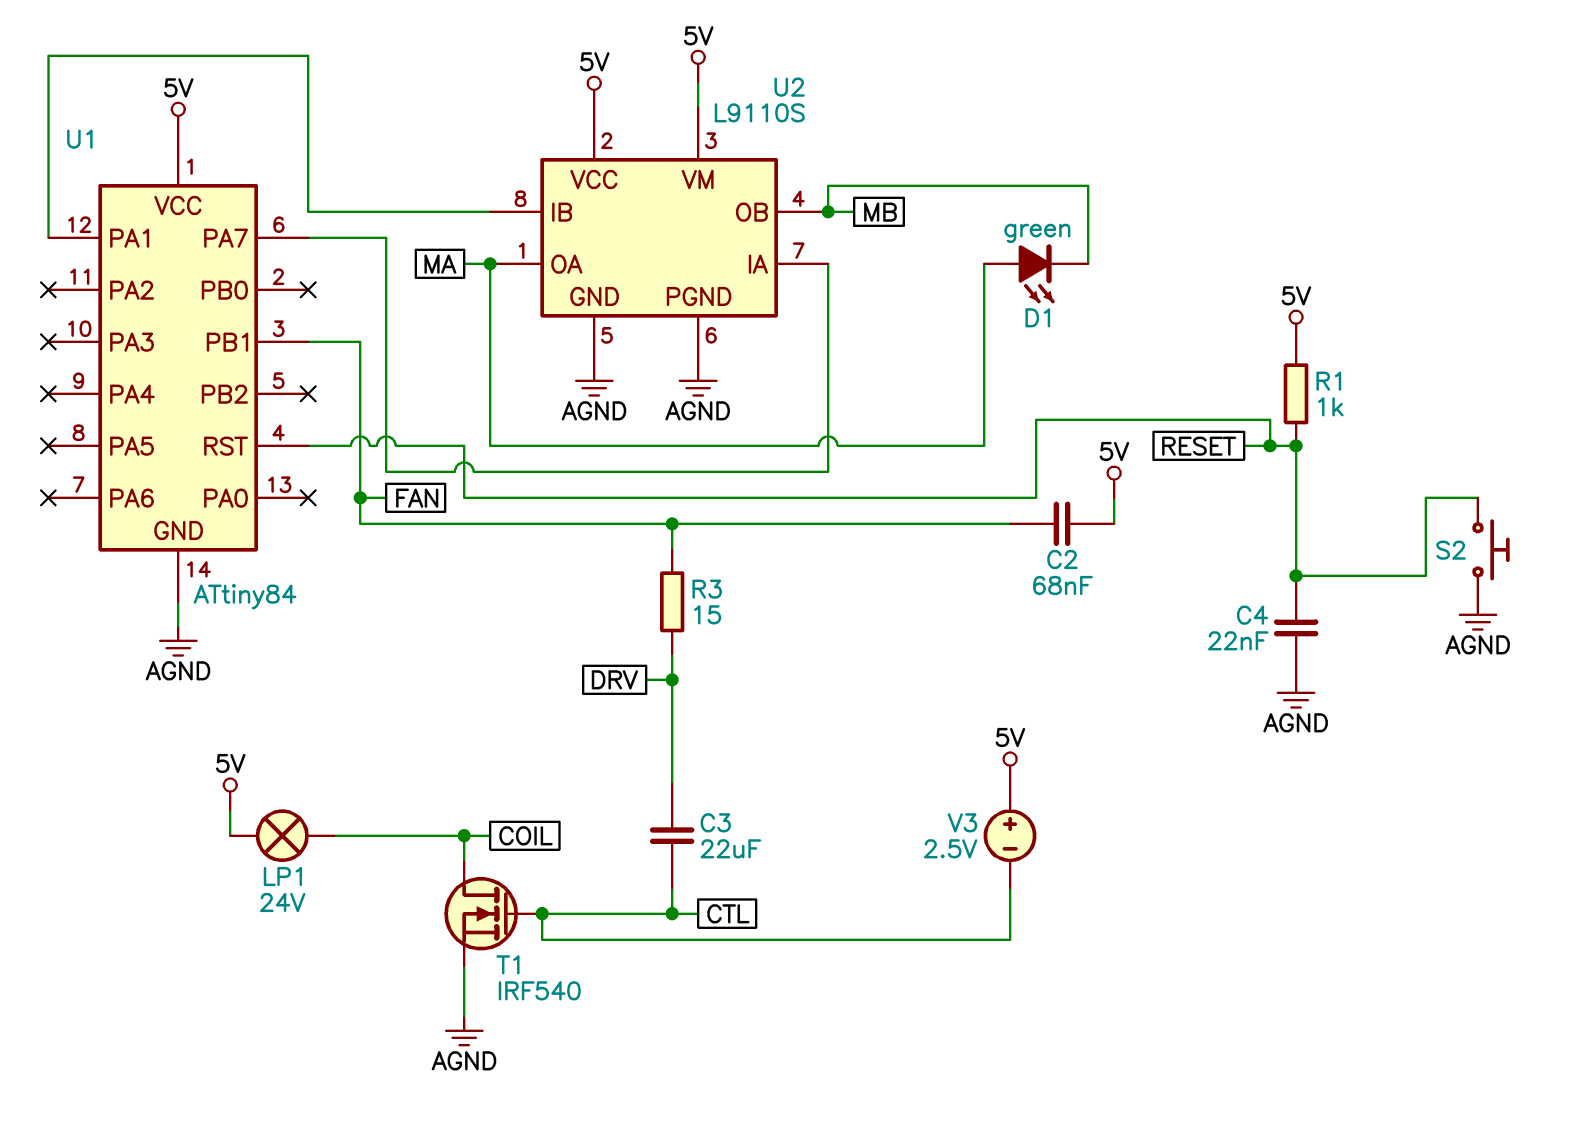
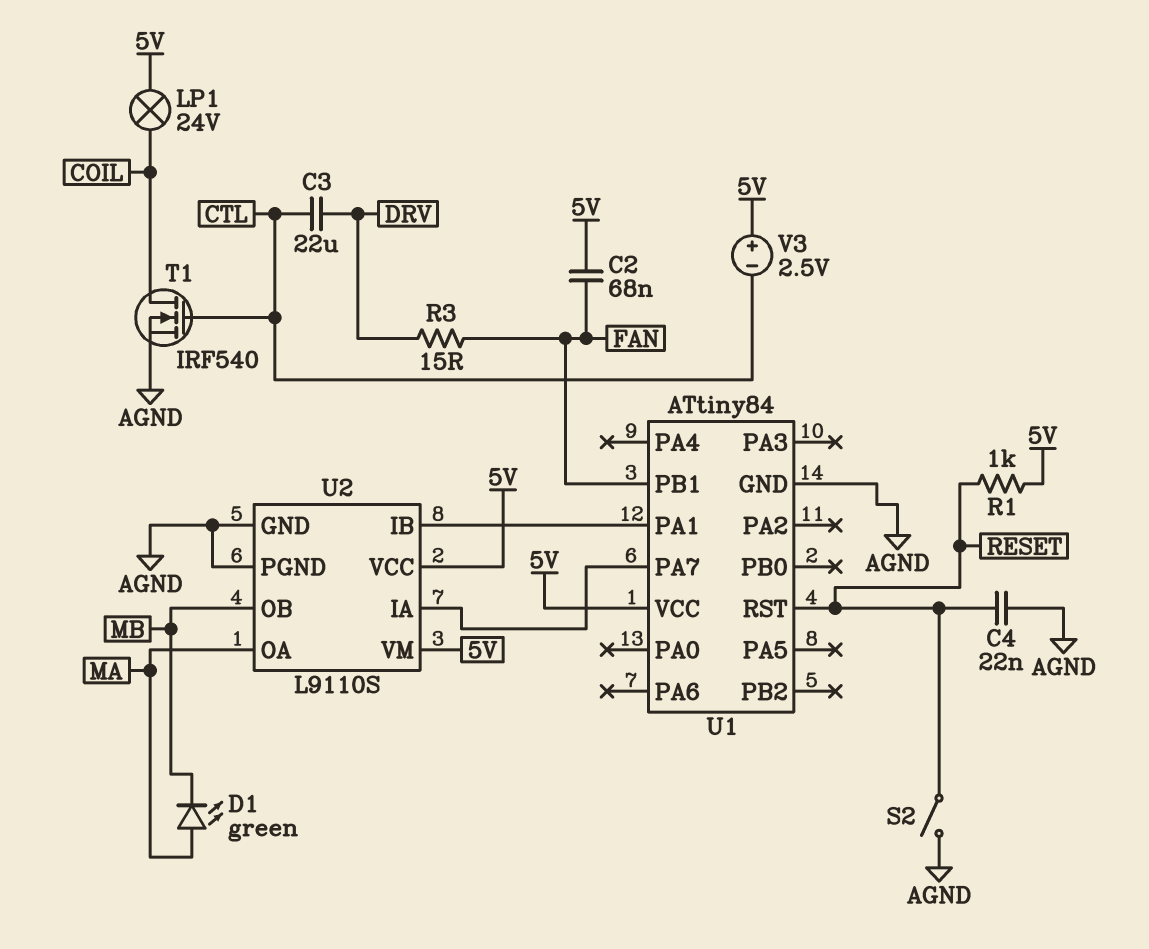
S2: button (AGND, RESET) -> switch (AGND, RESET)

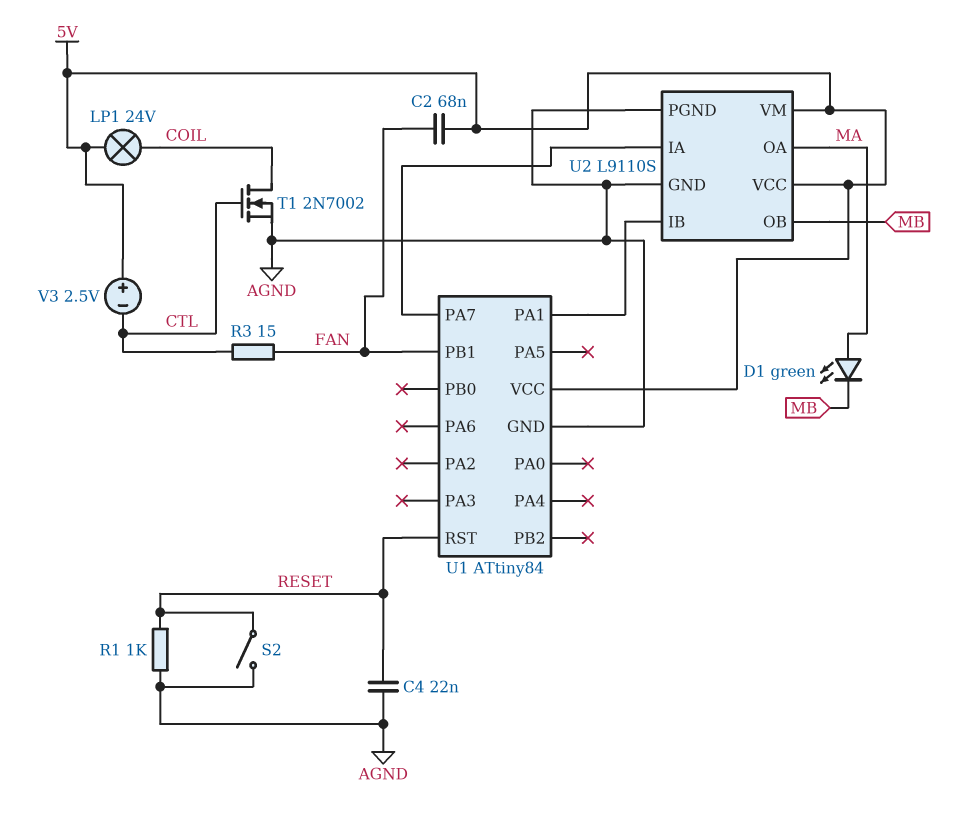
C3: 22uF (CTL, DRV) -> none
R1: 1k (5V, RESET) -> 1k (AGND, RESET)
R3: 15 (DRV, FAN) -> 15 (CTL, FAN)
T1: NMOS IRF540 (G CTL, D COIL, S AGND) -> NMOS 2N7002 (G CTL, D COIL, S AGND)

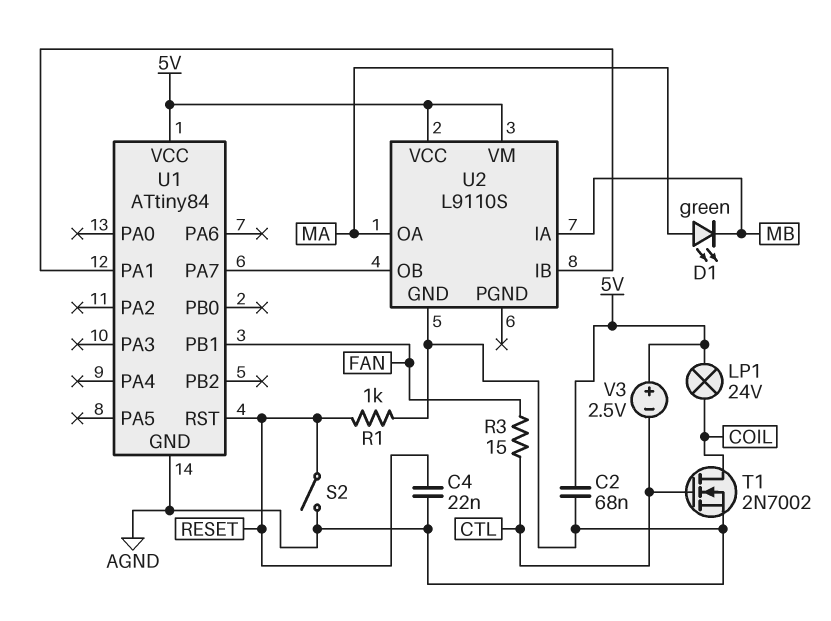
C2: 68nF (5V, FAN) -> 68nF (5V, AGND)
U2 pin IA: U1/PA7 -> MB
U2 pin OB: MB -> U1/PA7
U2 pin PGND: AGND -> none

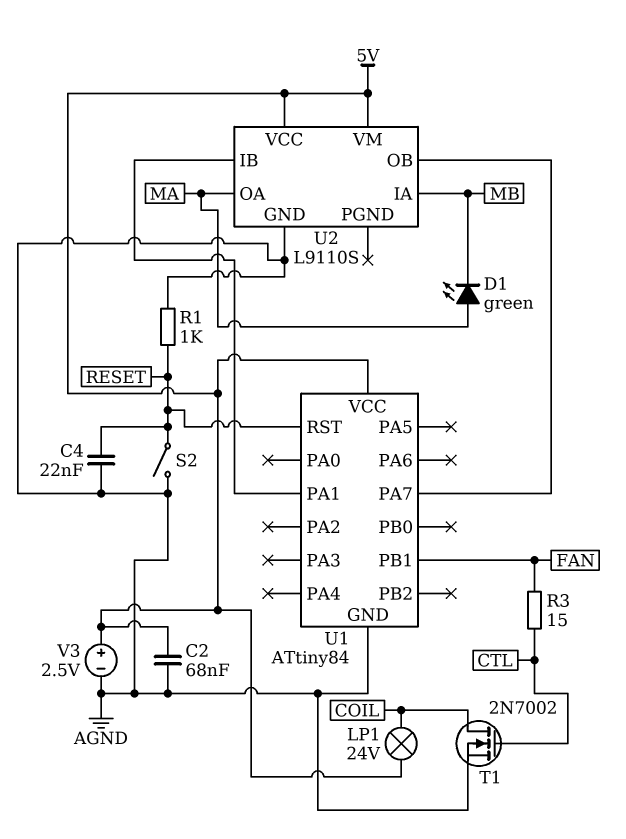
V3: 2.5V (plus 5V, minus CTL) -> 2.5V (plus 5V, minus AGND)

